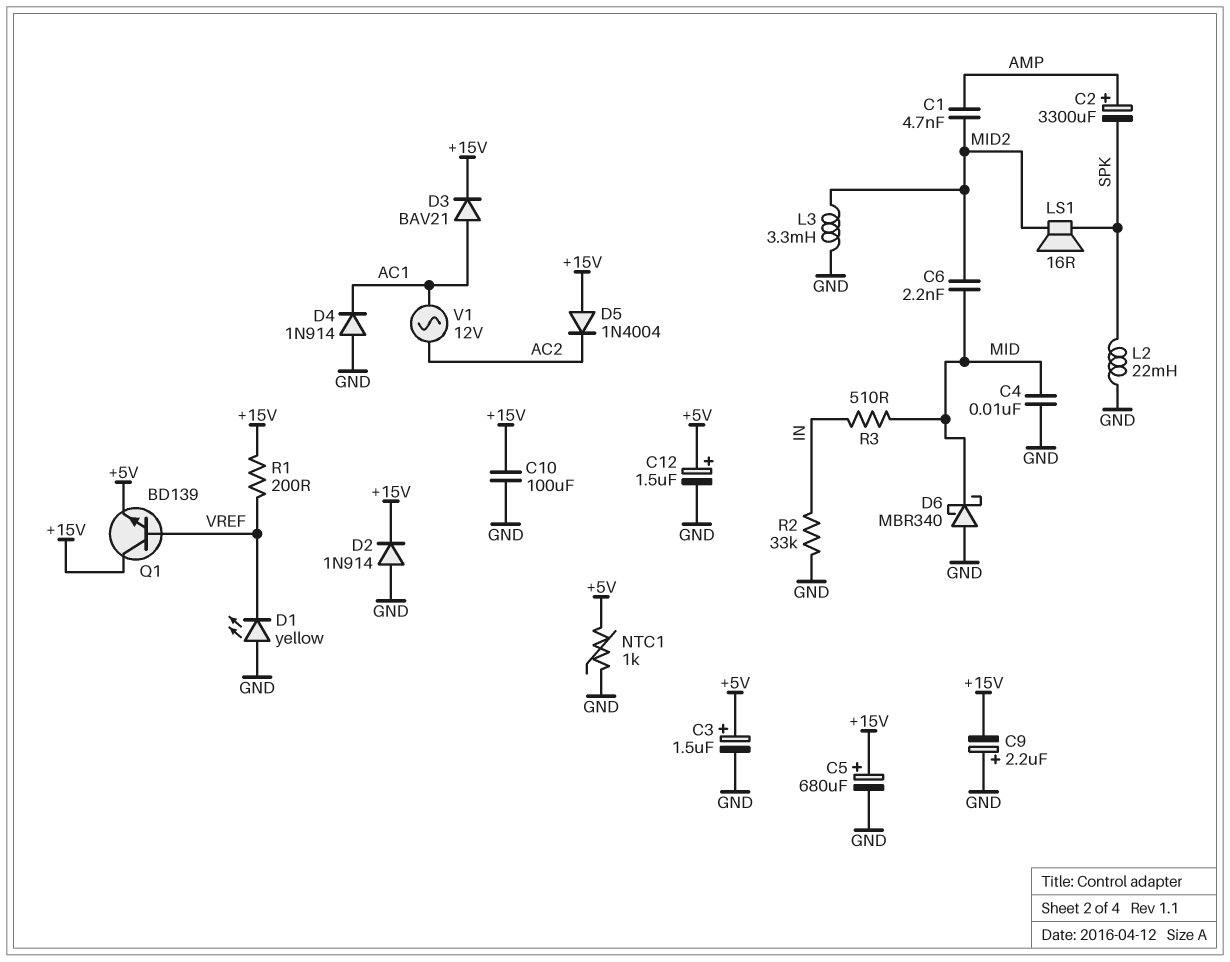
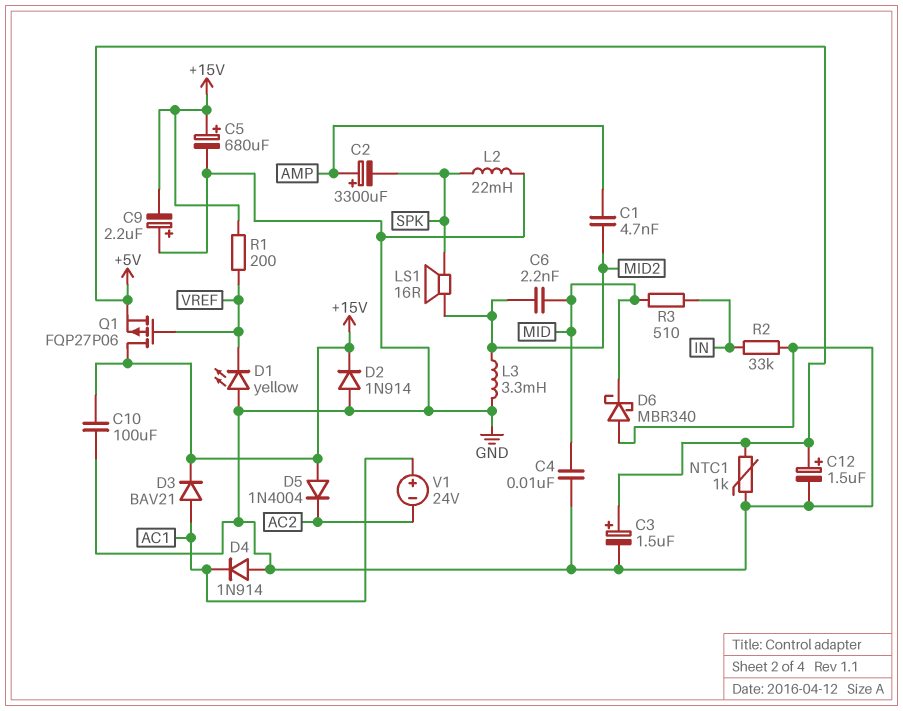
Q1: NPN BD139 (B VREF, C +15V, E +5V) -> PMOS FQP27P06 (G VREF, D +15V, S +5V)
V1: AC 12V (AC1, AC2) -> 24V (plus AC1, minus AC2)

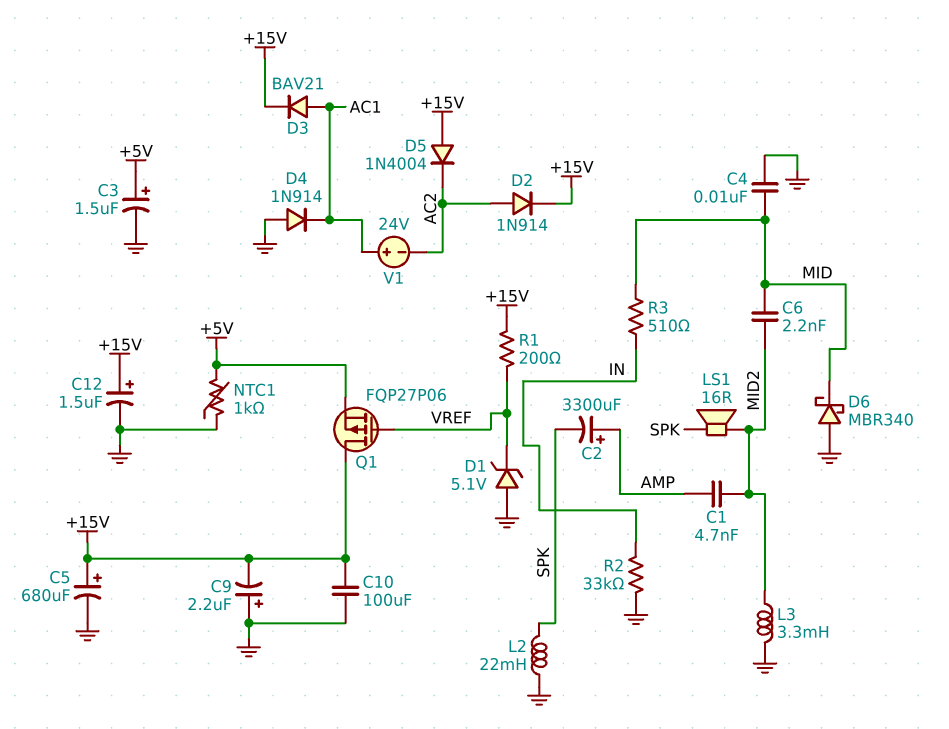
C12: 1.5uF (plus +5V, minus GND) -> 1.5uF (plus +15V, minus GND)
D1: LED yellow (A GND, K VREF) -> zener 5.1V (A GND, K VREF)
D2: diode 1N914 (A GND, K +15V) -> diode 1N914 (A AC2, K +15V)

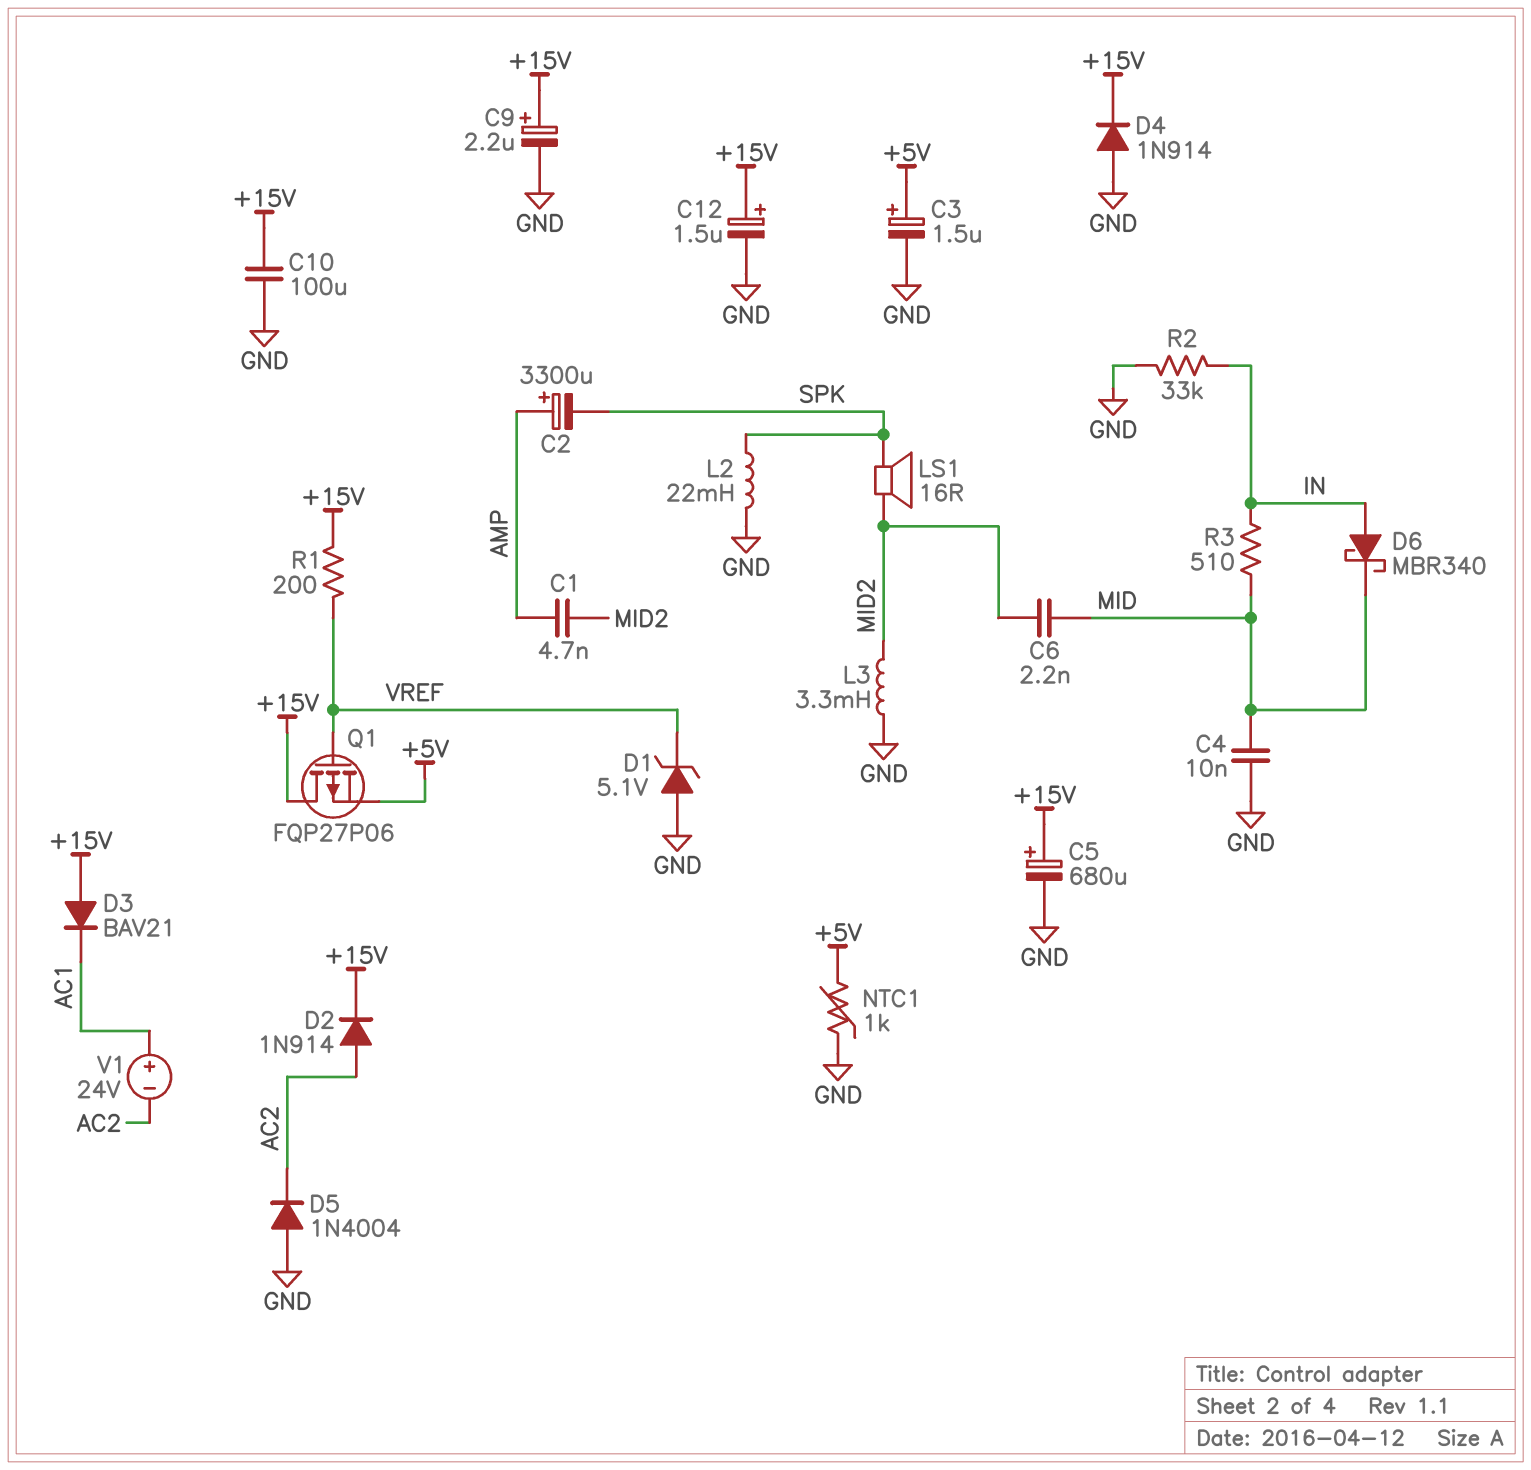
C9: 2.2uF (plus GND, minus +15V) -> 2.2uF (plus +15V, minus GND)
D3: diode BAV21 (A AC1, K +15V) -> diode BAV21 (A +15V, K AC1)
D4: diode 1N914 (A GND, K AC1) -> diode 1N914 (A GND, K +15V)
D5: diode 1N4004 (A +15V, K AC2) -> diode 1N4004 (A GND, K AC2)
D6: schottky MBR340 (A GND, K MID) -> schottky MBR340 (A IN, K MID)

